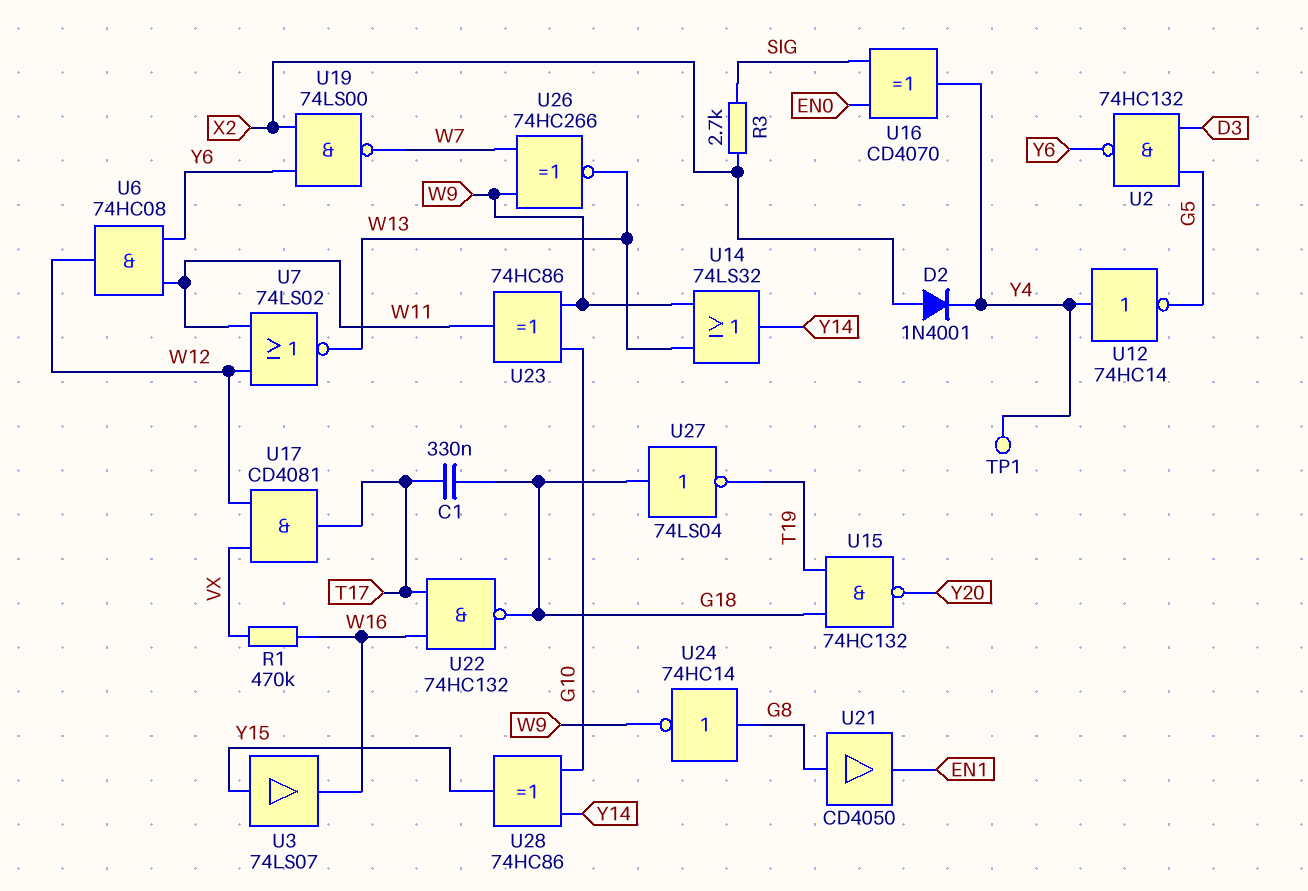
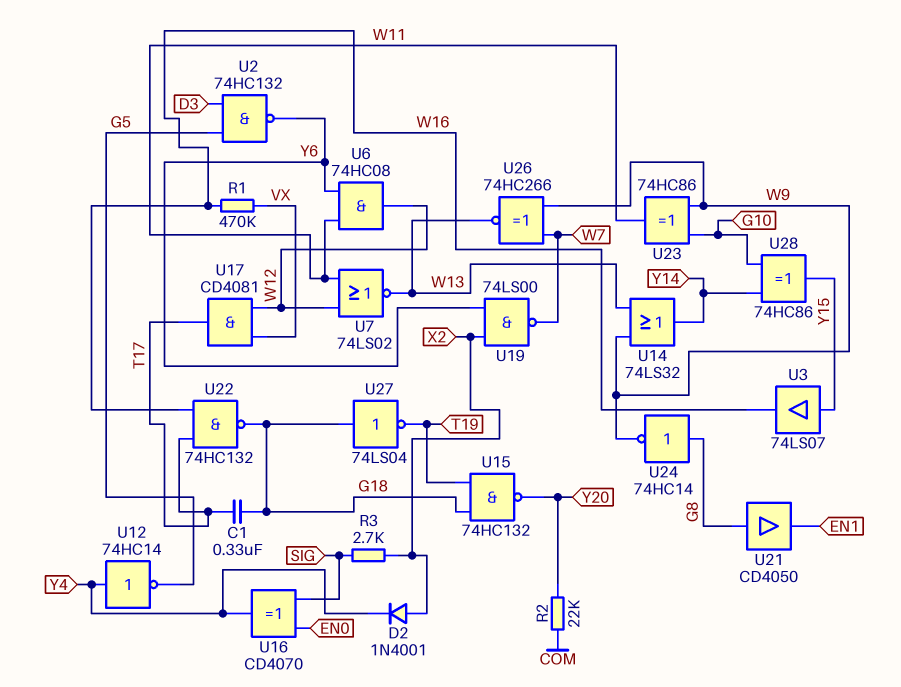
R2: none -> 22k (COM, Y20)
TP1: test point (Y4) -> none

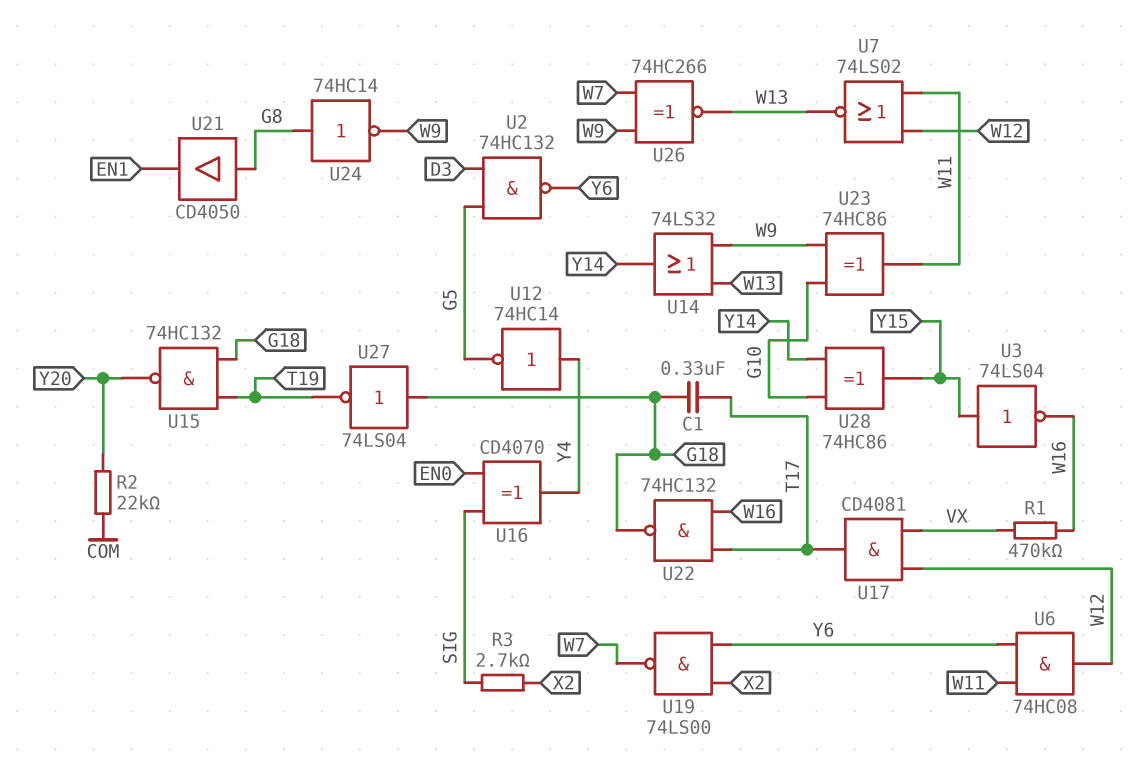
D2: diode 1N4001 (A X2, K Y4) -> none
U3: buffer 74LS07 (in Y15, out W16) -> NOT 74LS04 (in Y15, out W16)

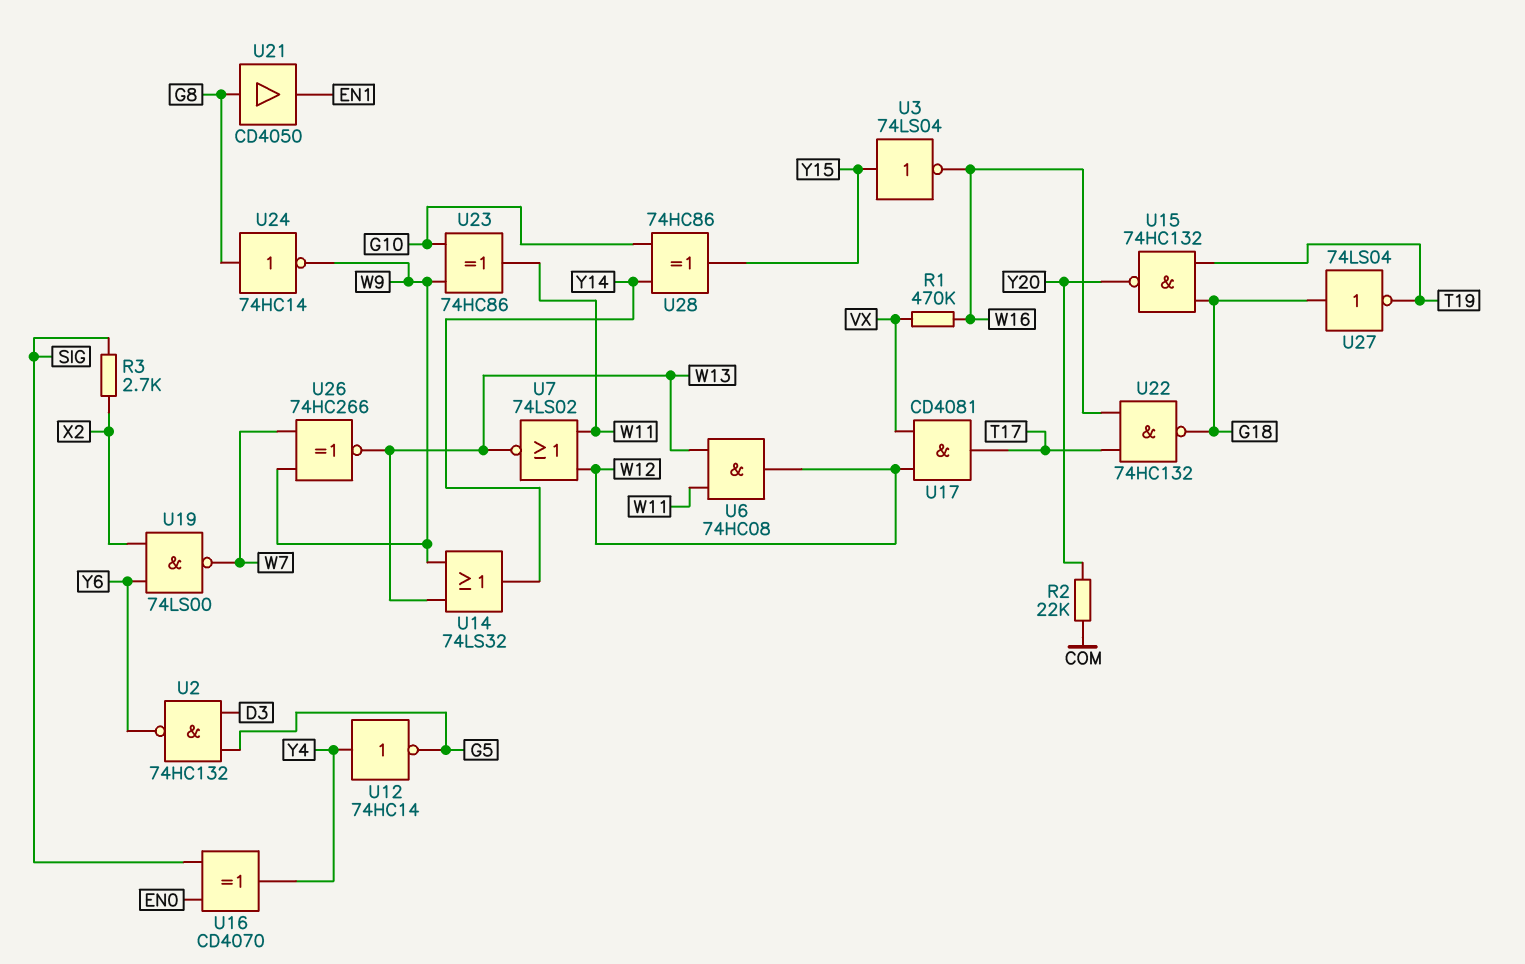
C1: 330nF (G18, T17) -> none
U6: AND 74HC08 (in W11, in Y6, out W12) -> AND 74HC08 (in W11, in W13, out W12)

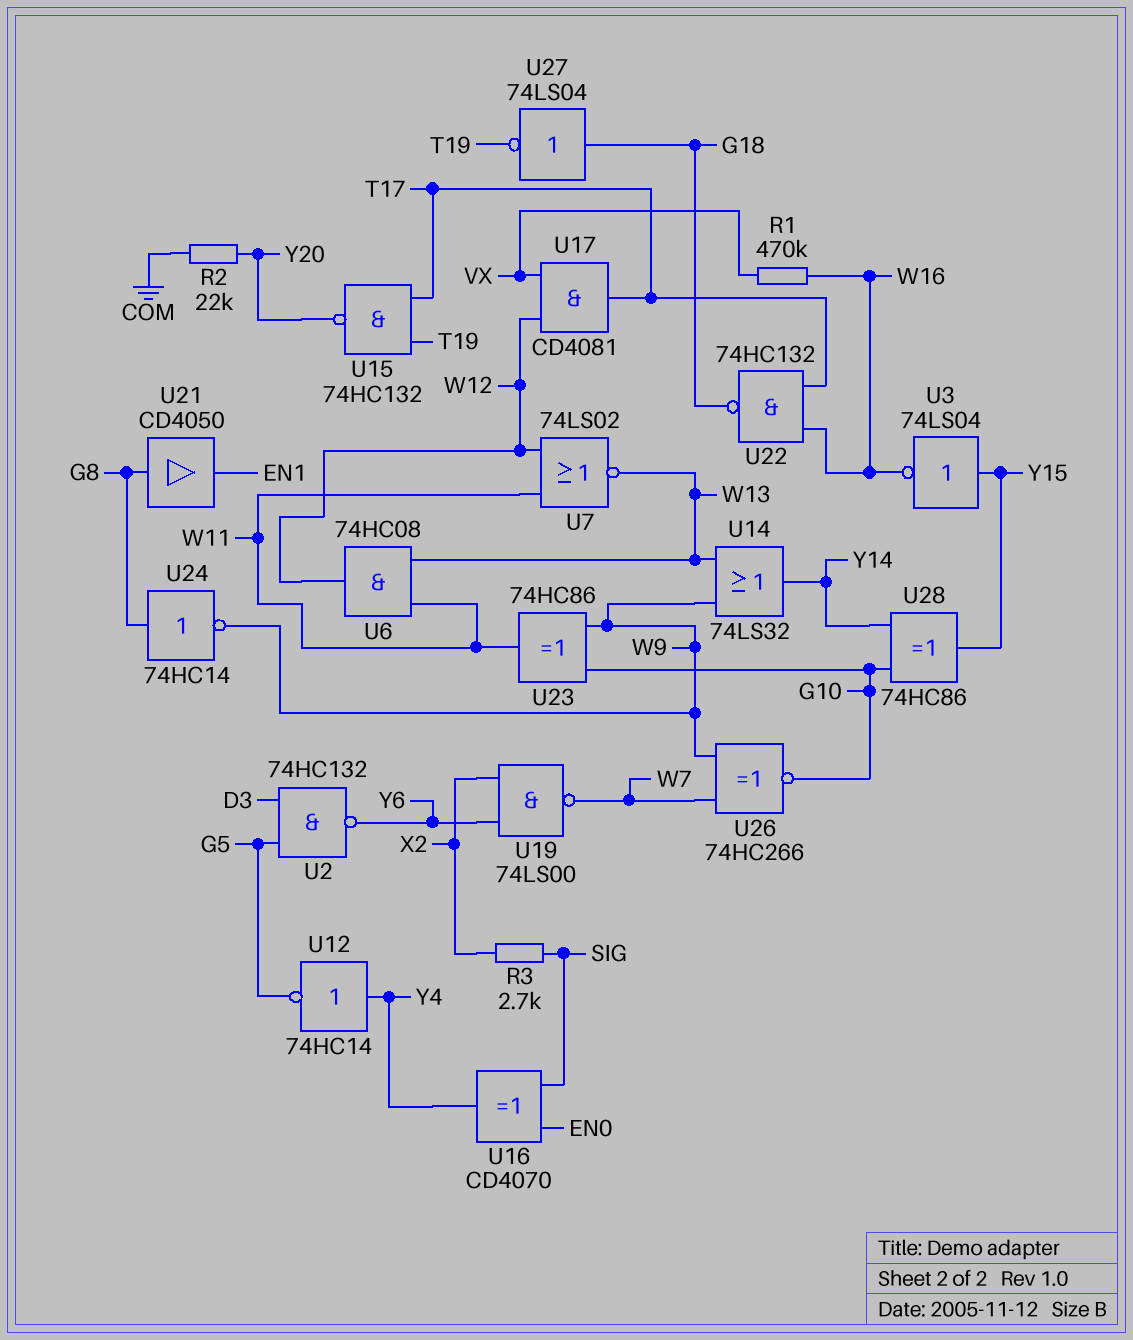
U15: NAND 74HC132 (in G18, in T19, out Y20) -> NAND 74HC132 (in T17, in T19, out Y20)
U26: XNOR 74HC266 (in W7, in W9, out W13) -> XNOR 74HC266 (in W7, in W9, out G10)

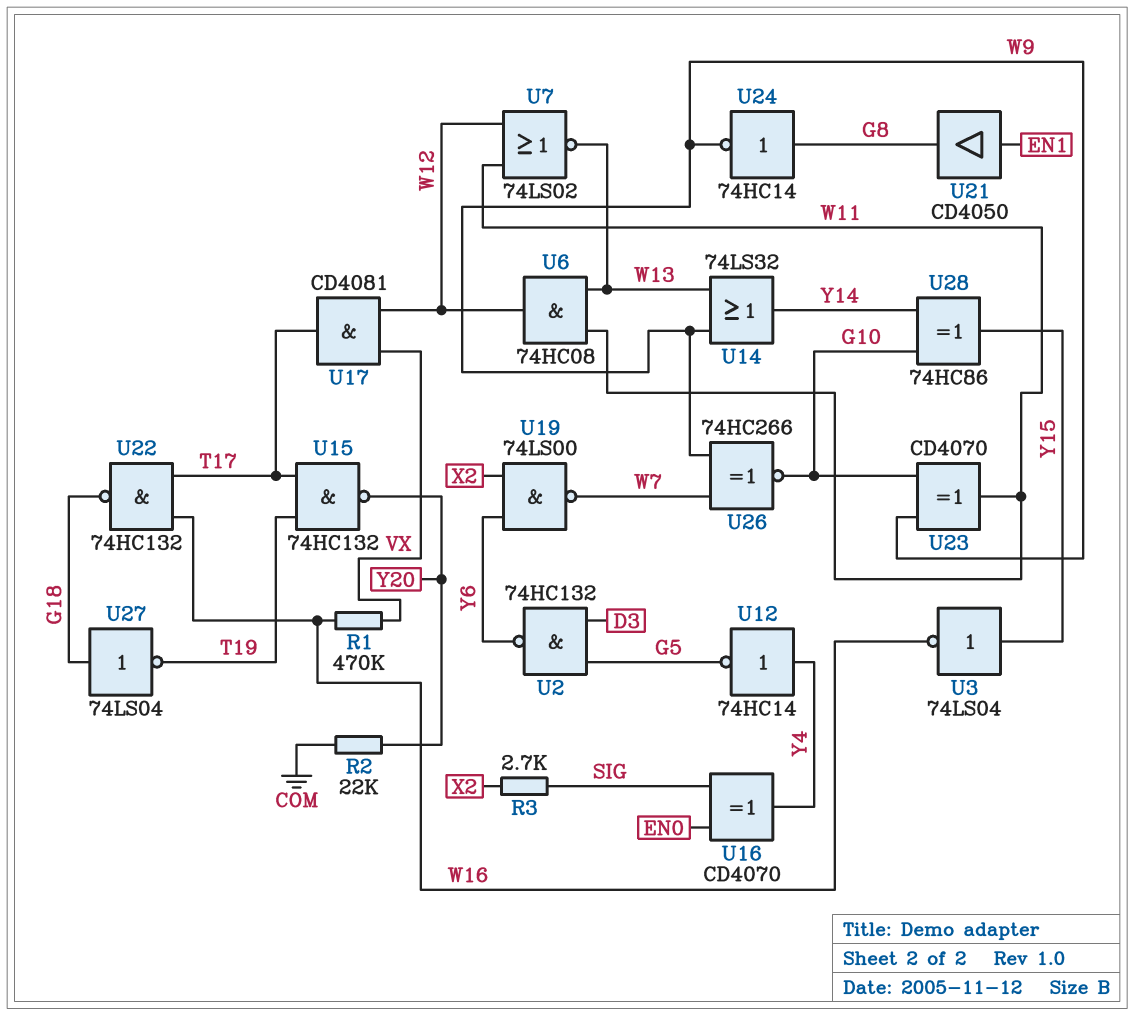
U21: buffer CD4050 (in G8, out EN1) -> buffer CD4050 (in EN1, out G8)
U23: XOR 74HC86 (in G10, in W9, out W11) -> XOR CD4070 (in G10, in W9, out W11)

